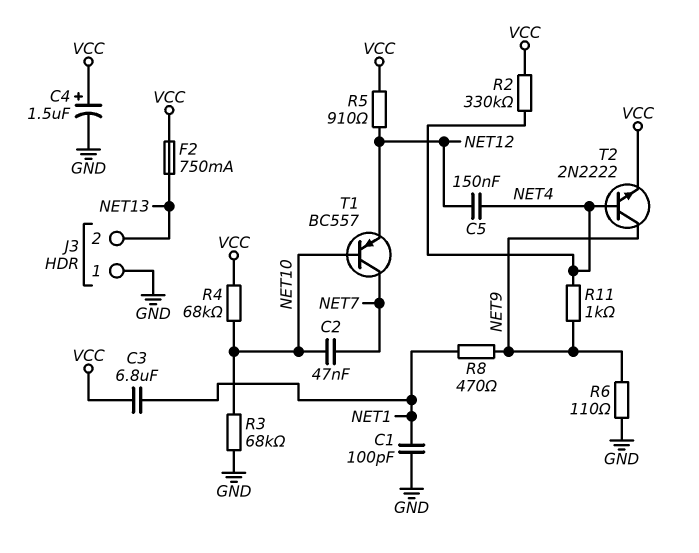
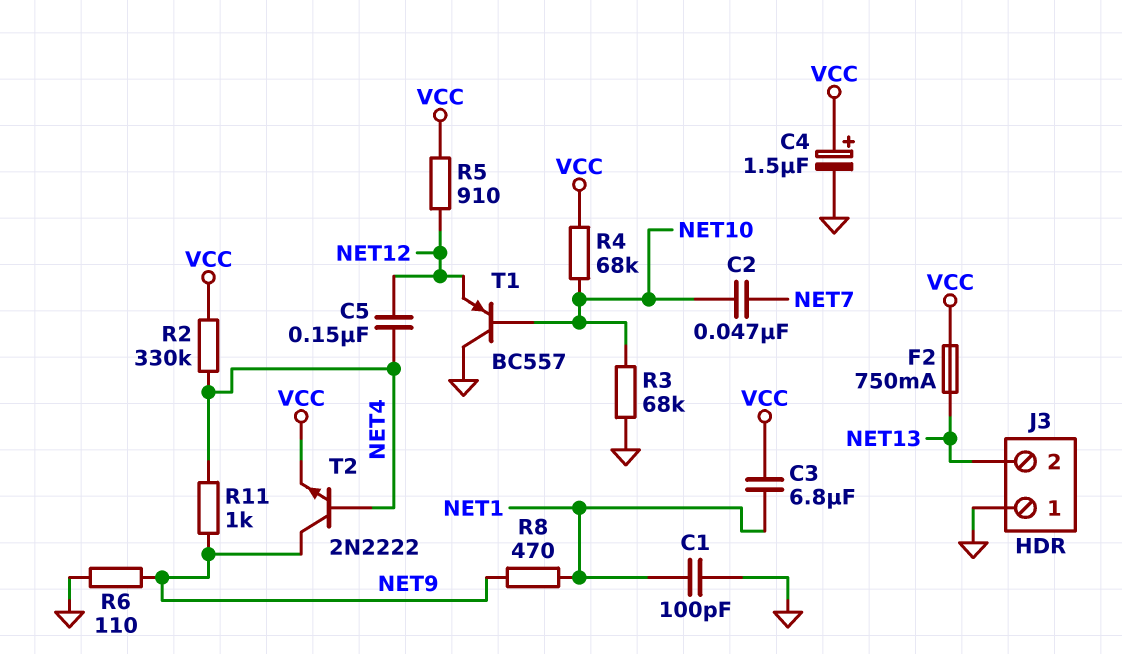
T1: PNP BC557 (B NET10, C NET7, E NET12) -> PNP BC557 (B NET10, C GND, E NET12)

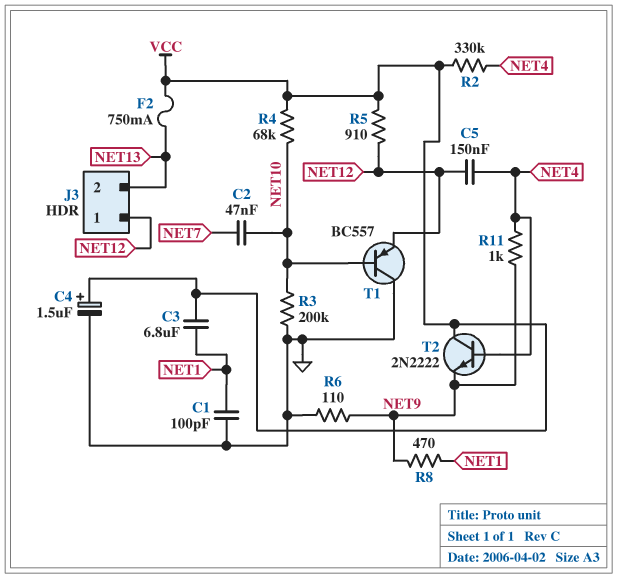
J3 pin 1: GND -> NET12
R3: 68k (GND, NET10) -> 200k (GND, NET10)
T2: NPN 2N2222 (B NET4, C NET9, E VCC) -> NPN 2N2222 (B NET4, C VCC, E NET9)

